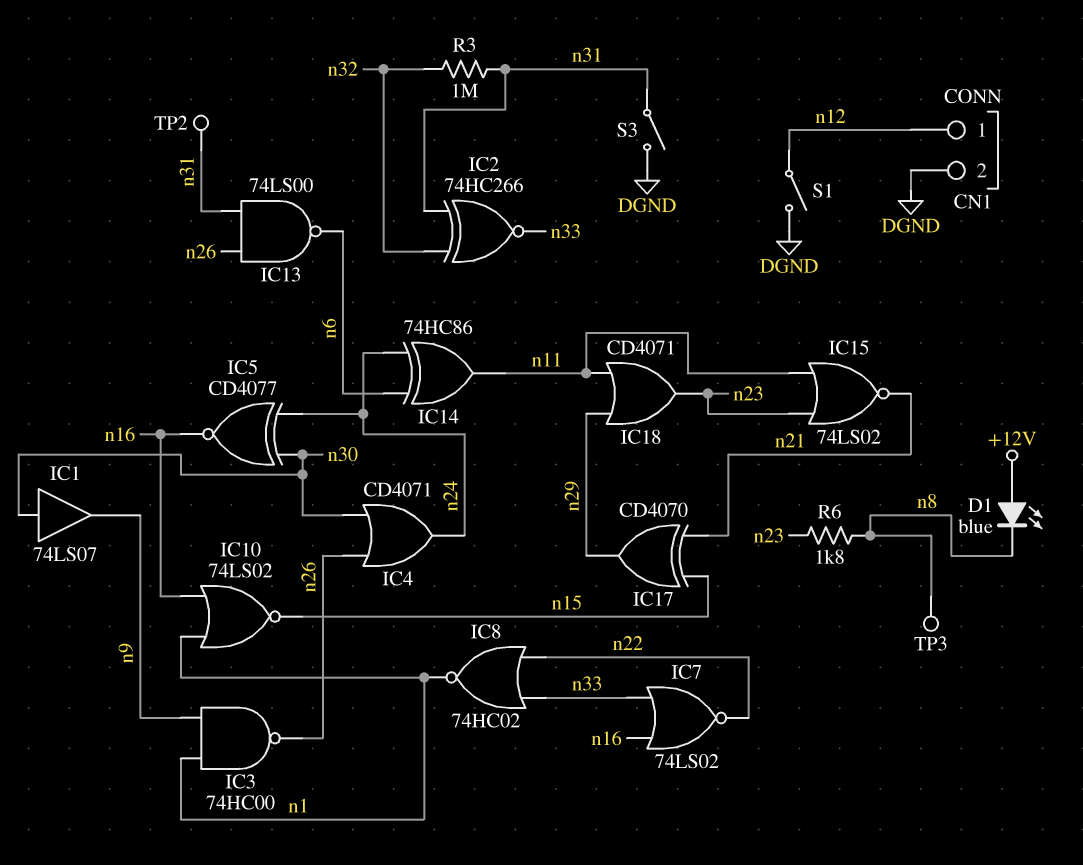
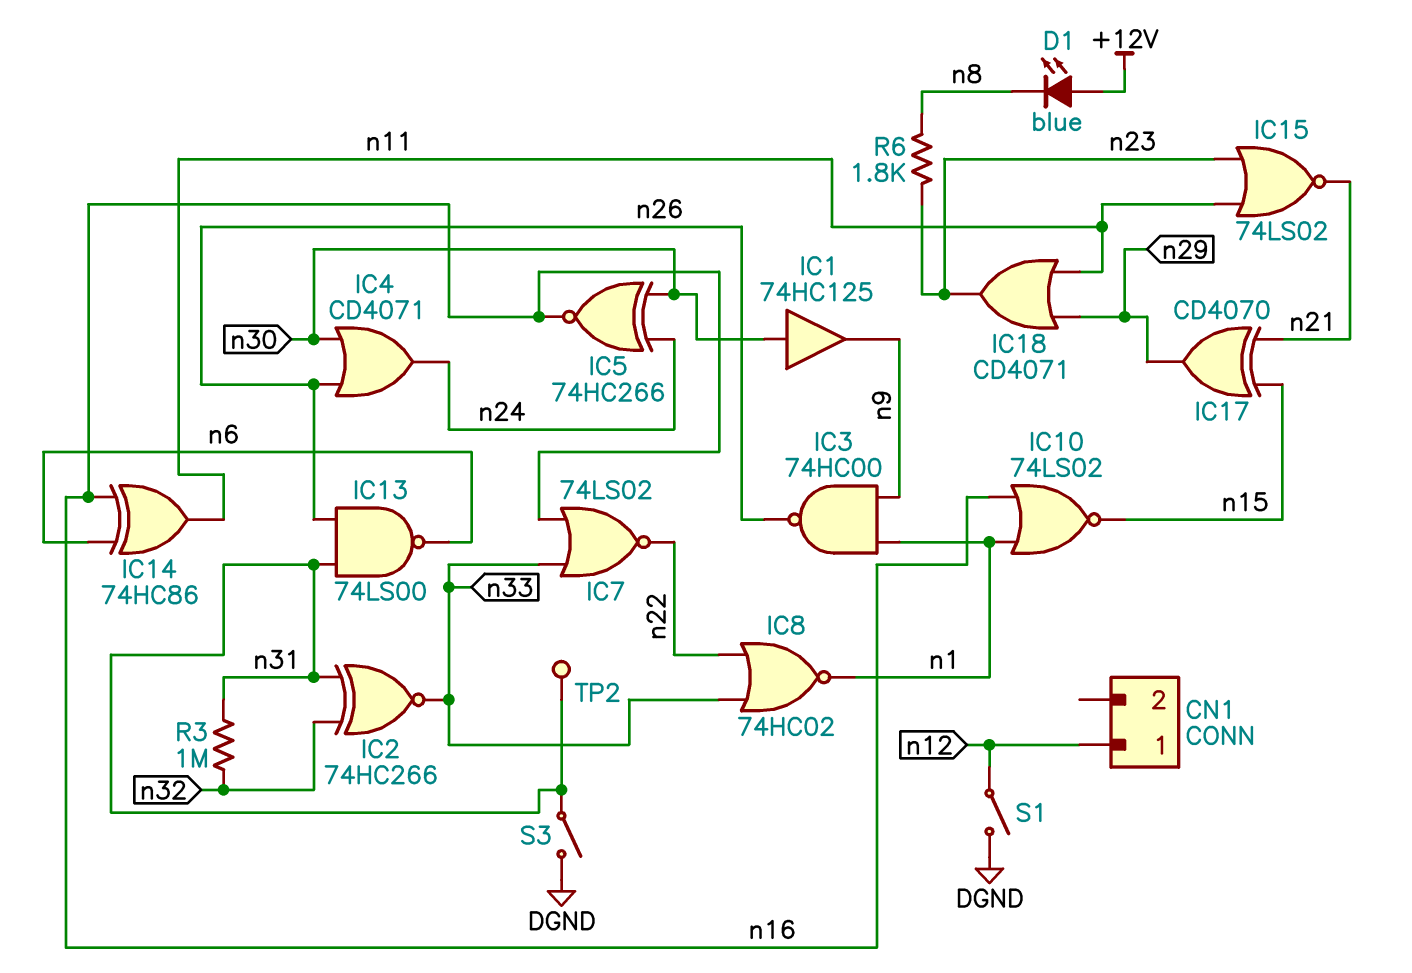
CN1 pin 2: DGND -> none
IC1: buffer 74LS07 (in n30, out n9) -> buffer 74HC125 (in n30, out n9)
IC5: XNOR CD4077 (in n24, in n30, out n16) -> XNOR 74HC266 (in n24, in n30, out n16)
IC14: XOR 74HC86 (in n6, in n24, out n11) -> XOR 74HC86 (in n6, in n16, out n11)
TP3: test point (n8) -> none

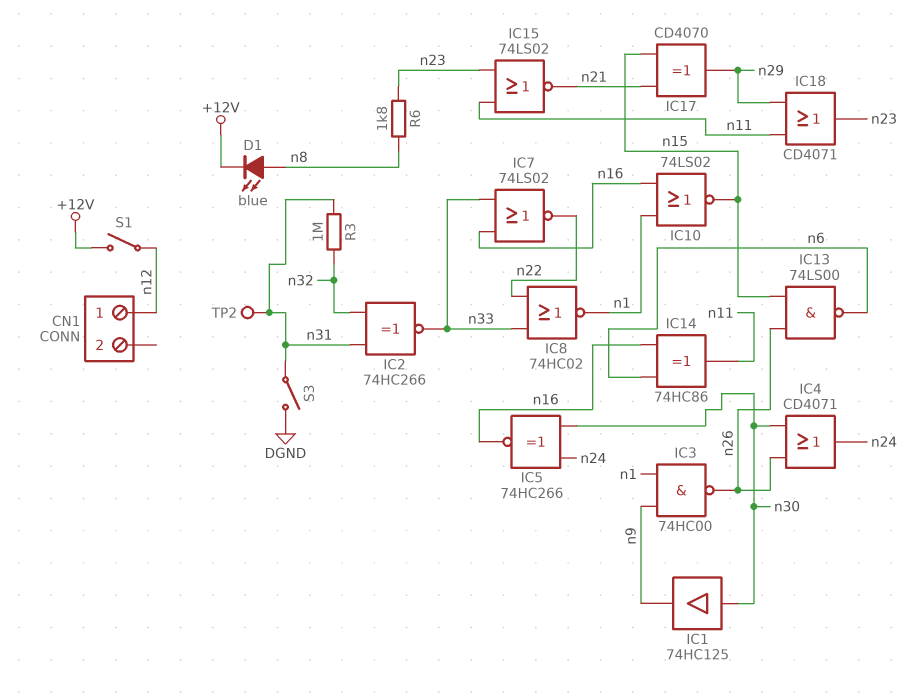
D1: LED blue (A +12V, K n8) -> LED blue (A n8, K +12V)
IC13: NAND 74LS00 (in n26, in n31, out n6) -> NAND 74LS00 (in n15, in n26, out n6)
S1: switch (DGND, n12) -> switch (+12V, n12)

